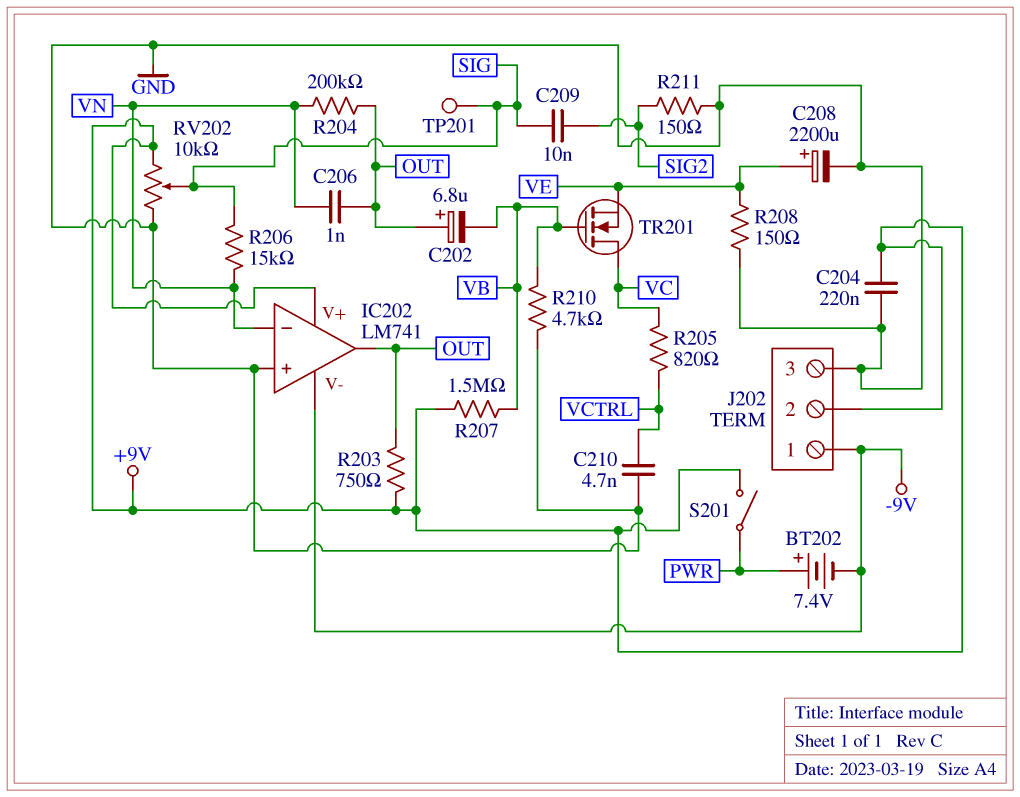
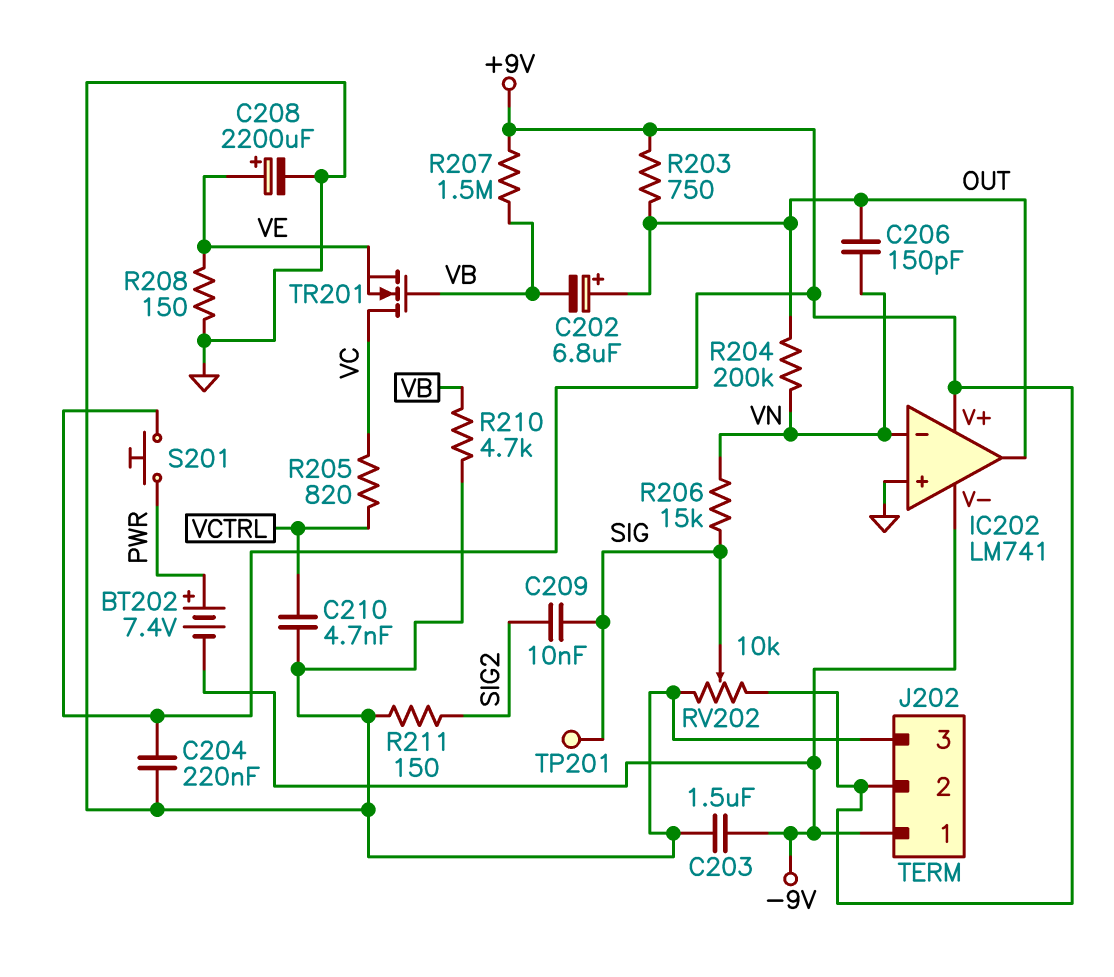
C203: none -> 1.5uF (-9V, GND)
C206: 1nF (OUT, VN) -> 150pF (OUT, VN)
S201: switch (+9V, PWR) -> button (+9V, PWR)

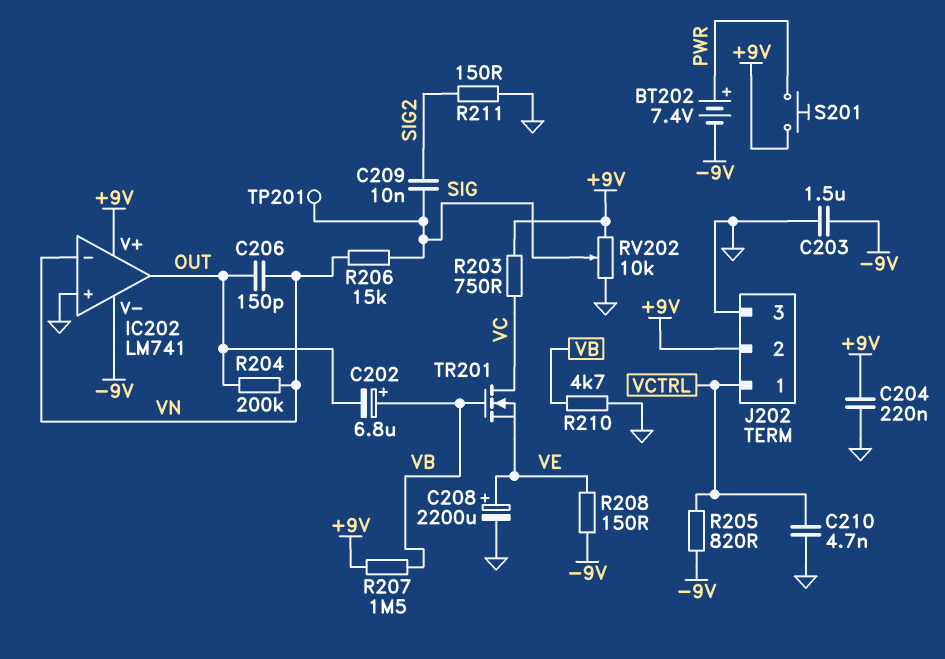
C202: 6.8uF (plus OUT, minus VB) -> 6.8uF (plus VB, minus OUT)
J202 pin 1: -9V -> VCTRL
R203: 750 (+9V, OUT) -> 750 (+9V, VC)
R205: 820 (VC, VCTRL) -> 820 (-9V, VCTRL)
R208: 150 (GND, VE) -> 150 (-9V, VE)

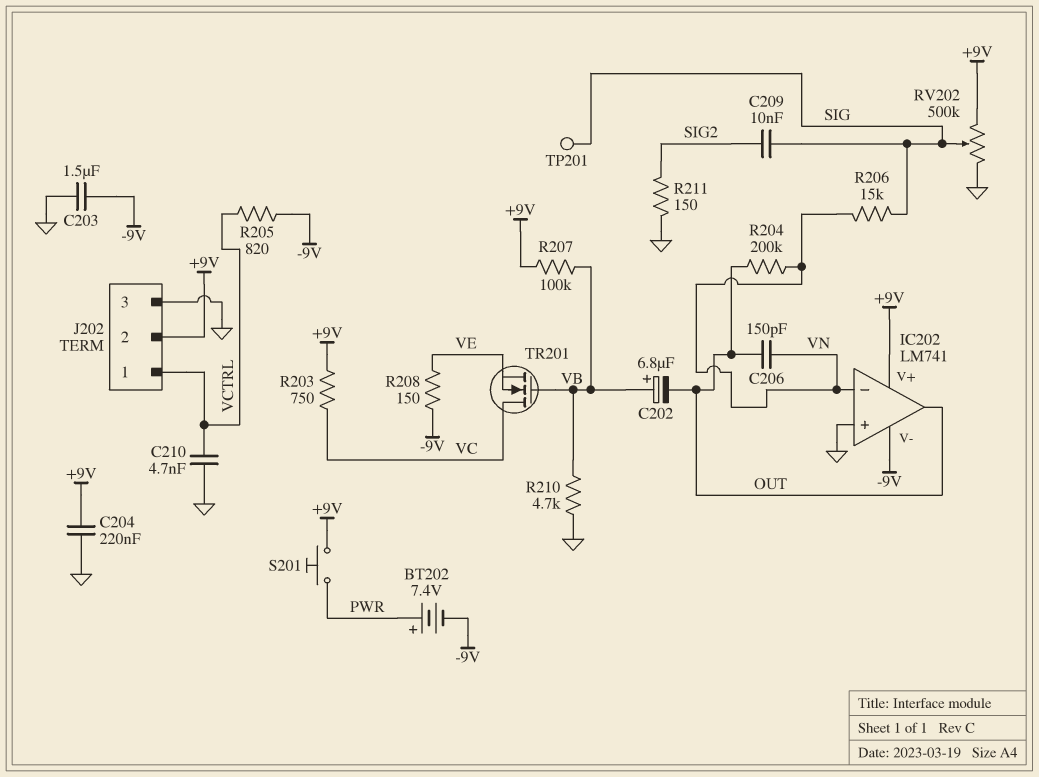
C208: 2200uF (plus VE, minus GND) -> none
R207: 1.5M (+9V, VB) -> 100k (+9V, VB)
RV202: 10k (+9V, GND, wiper SIG) -> 500k (+9V, GND, wiper SIG)

